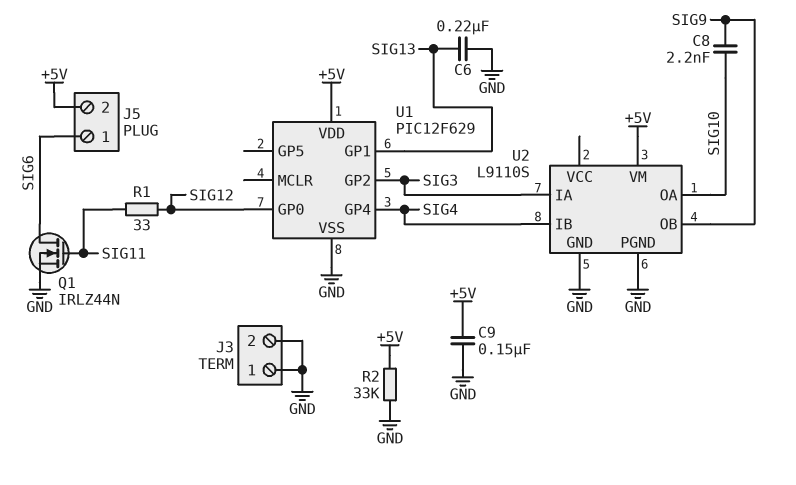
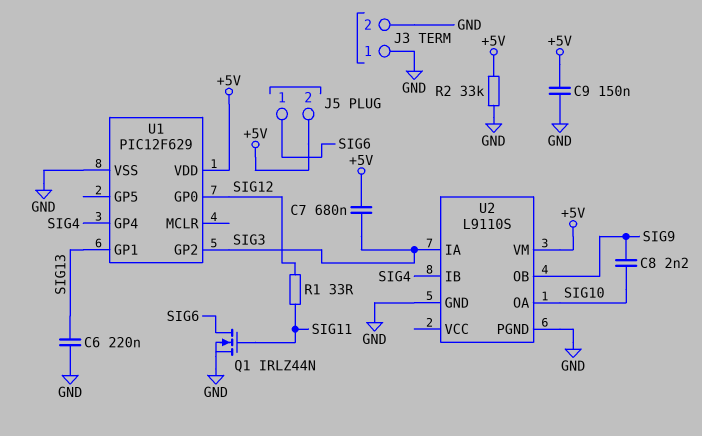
C7: none -> 680nF (+5V, SIG3)

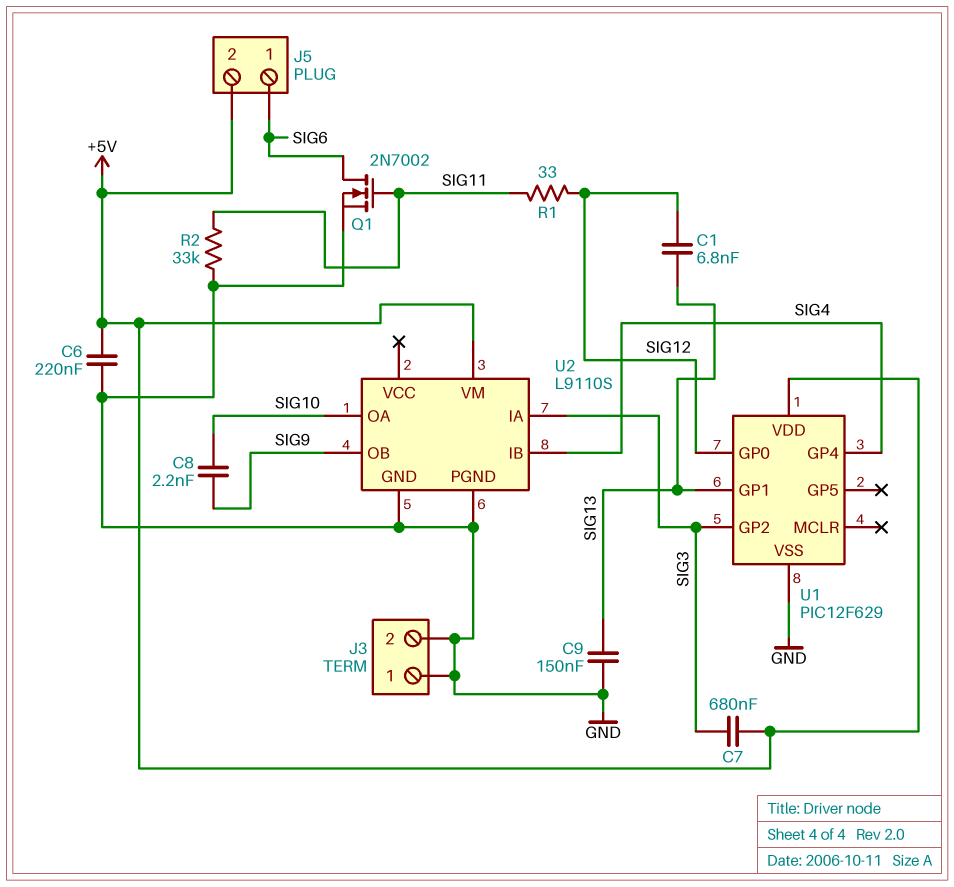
C1: none -> 6.8nF (SIG12, SIG13)
C6: 220nF (GND, SIG13) -> 220nF (+5V, GND)
C9: 150nF (+5V, GND) -> 150nF (GND, SIG13)
Q1: NMOS IRLZ44N (G SIG11, D SIG6, S GND) -> NMOS 2N7002 (G SIG11, D SIG6, S GND)
R2: 33k (+5V, GND) -> 33k (GND, SIG11)

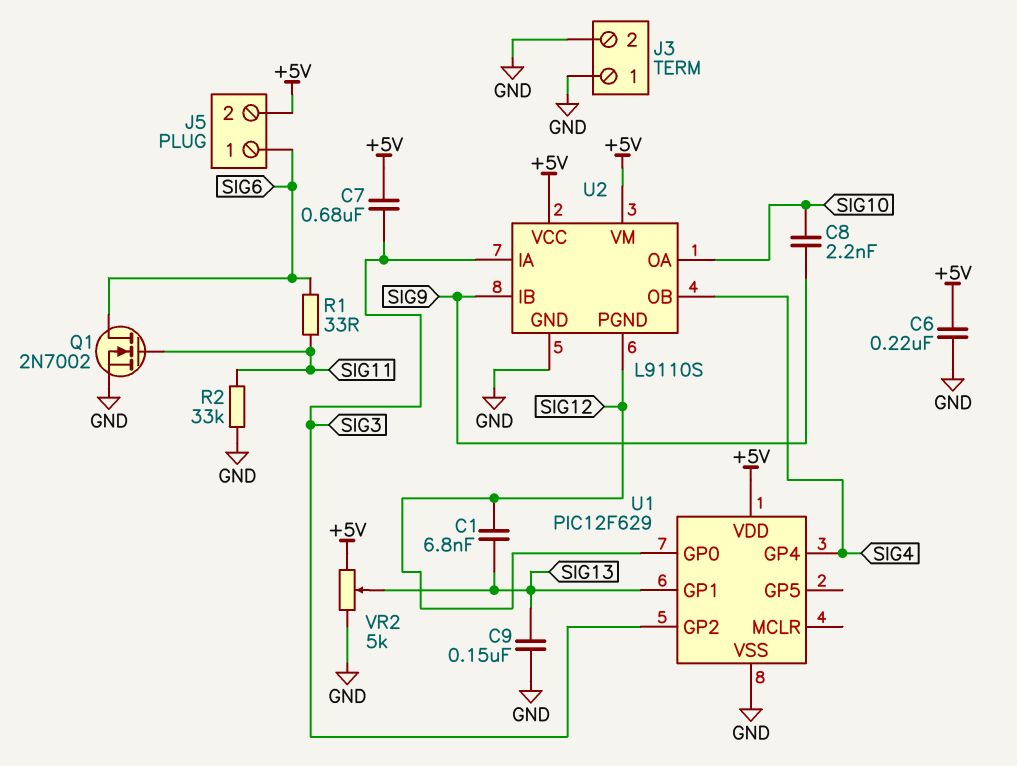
R1: 33 (SIG11, SIG12) -> 33 (SIG6, SIG11)
U2 pin IB: SIG4 -> SIG9
U2 pin OB: SIG9 -> SIG4
U2 pin PGND: GND -> SIG12
U2 pin VCC: none -> +5V
VR2: none -> 5k (+5V, GND, wiper SIG13)

